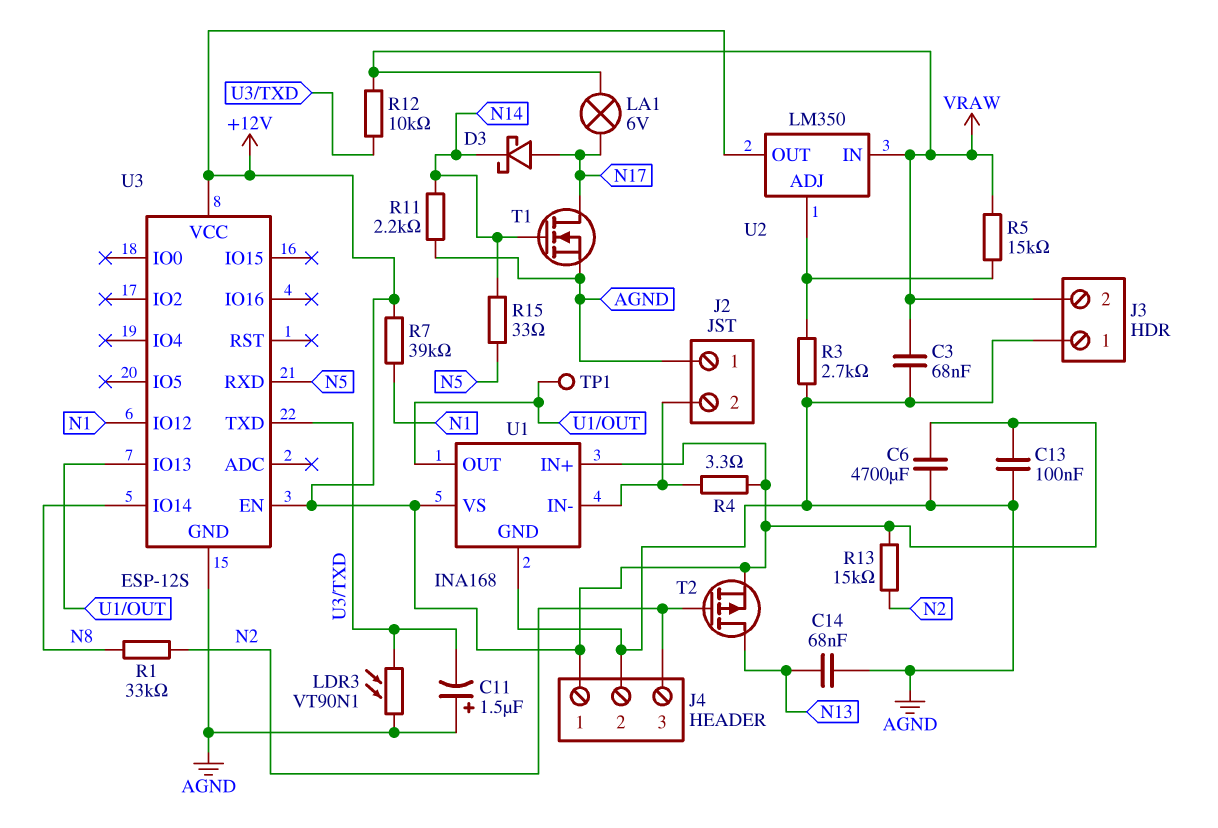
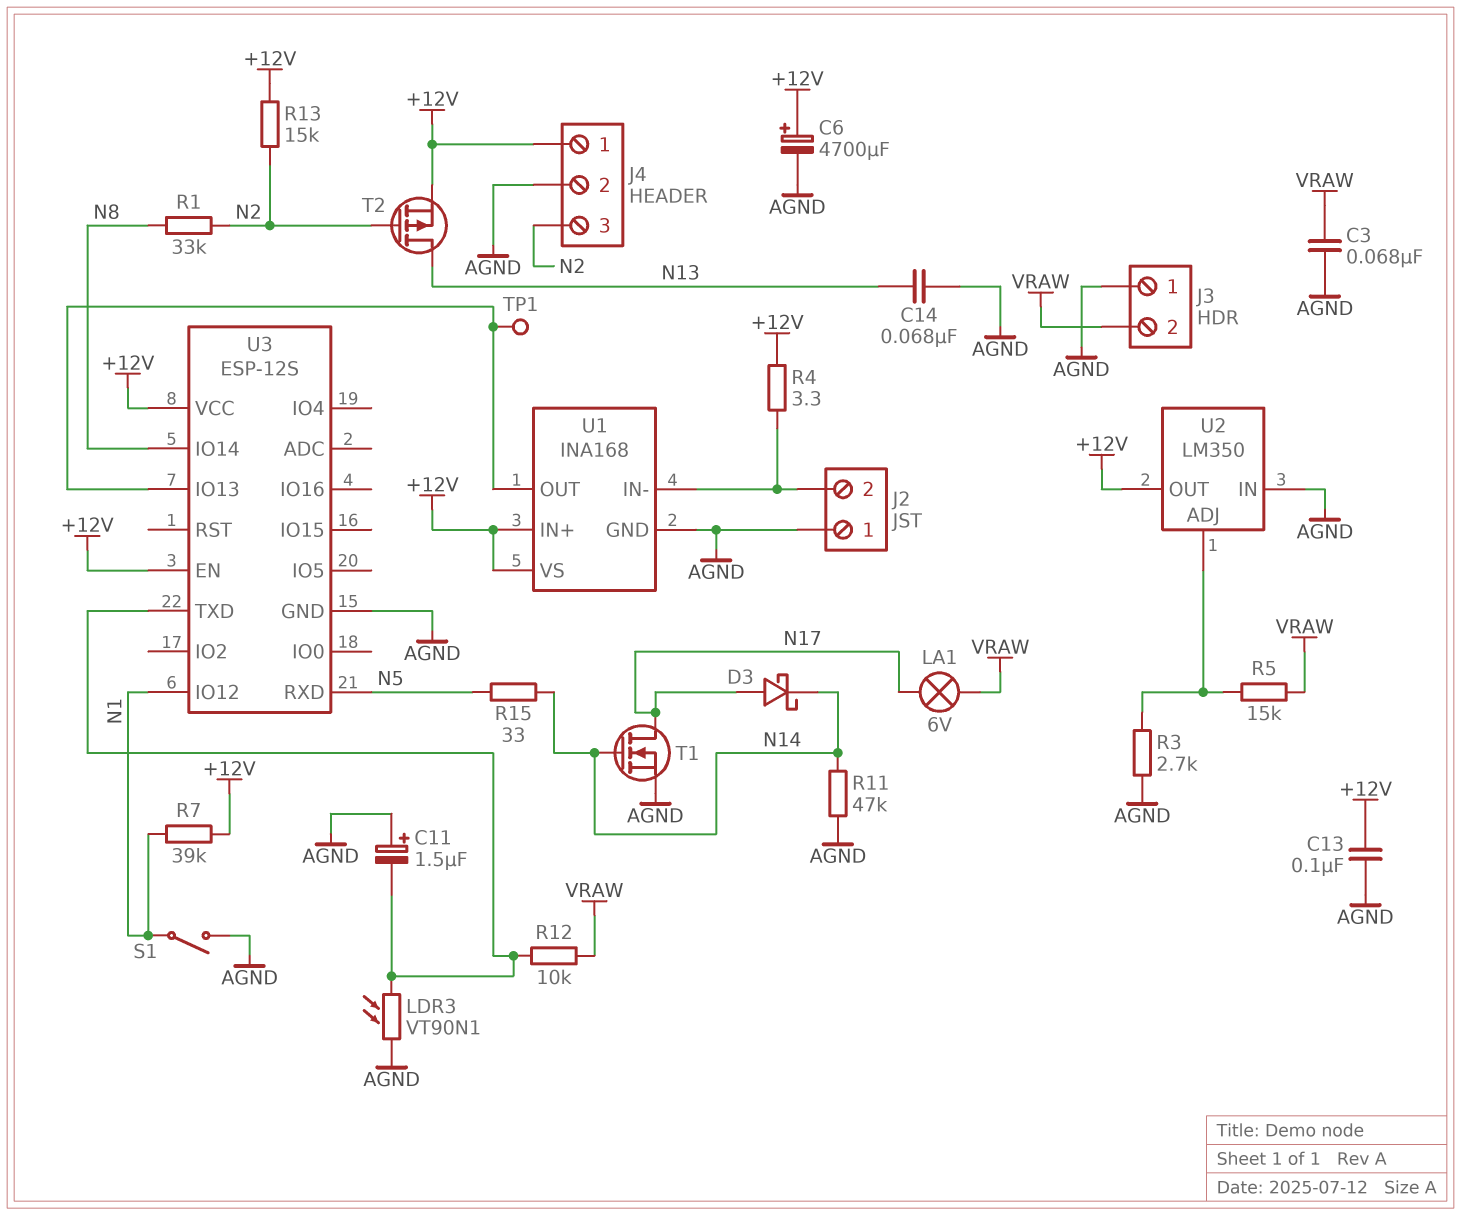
C6: 4700uF (+12V, AGND) -> 4700uF (plus +12V, minus AGND)
R11: 2.2k (AGND, N14) -> 47k (AGND, N14)
S1: none -> switch (AGND, N1)
U2 pin IN: VRAW -> AGND

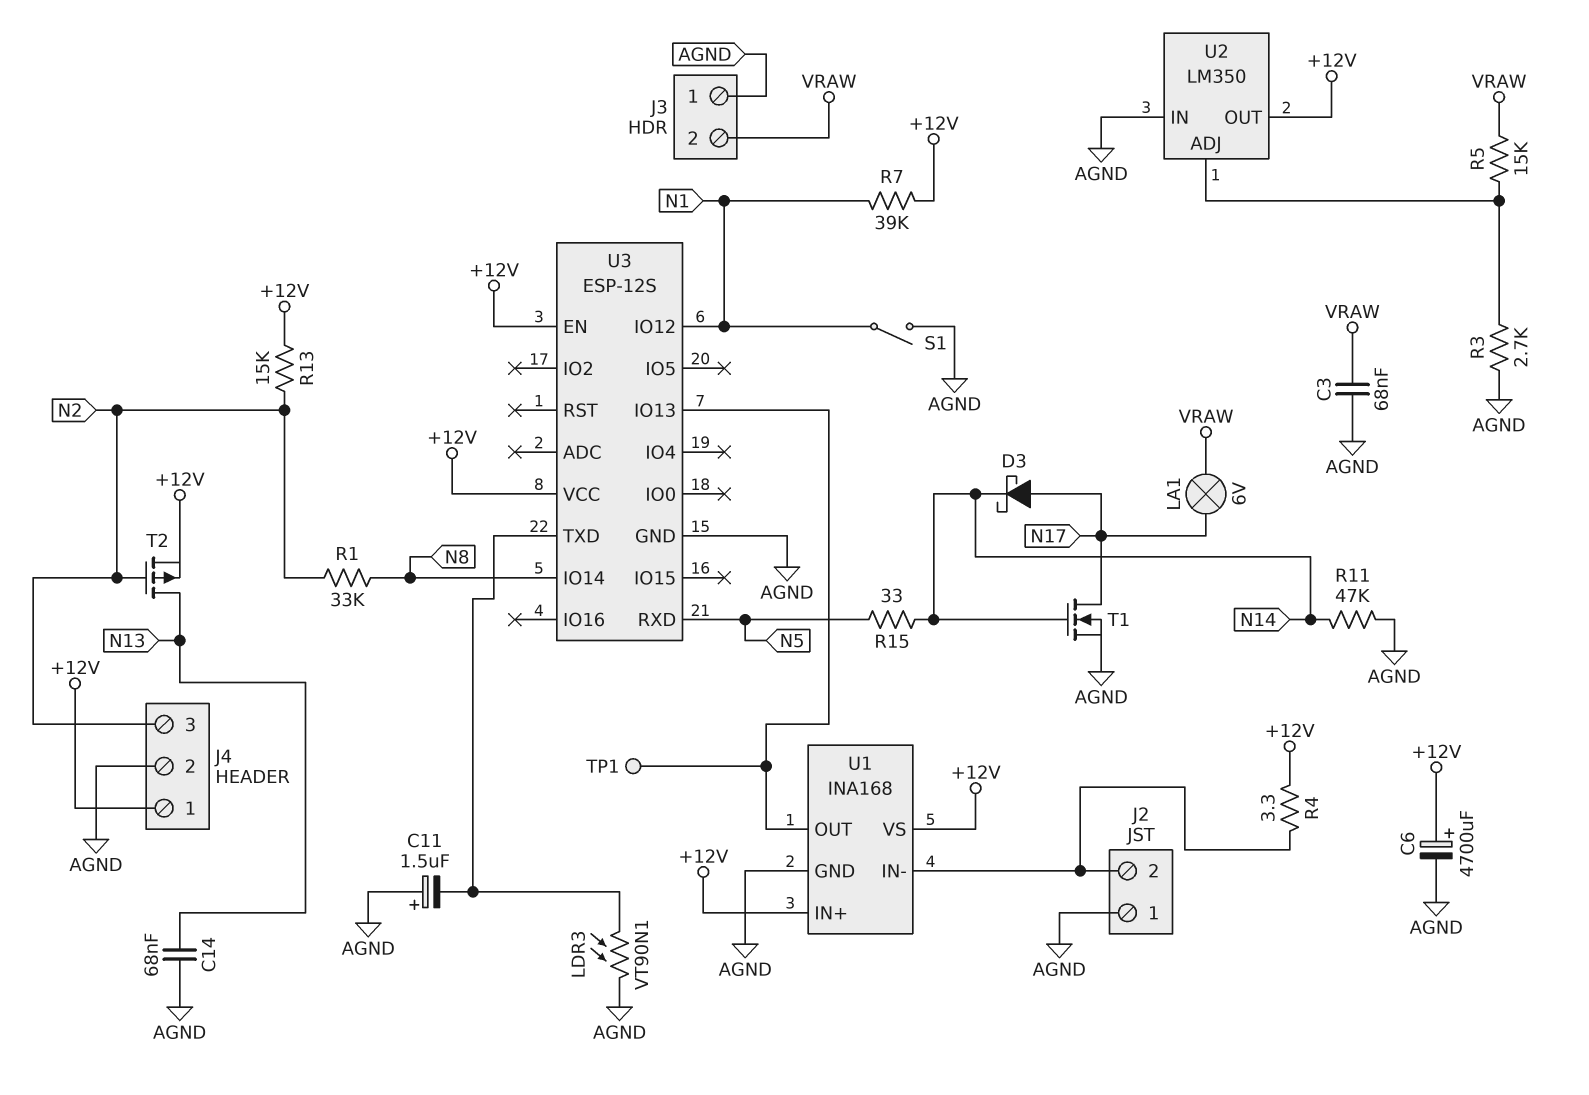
C13: 100nF (+12V, AGND) -> none
R12: 10k (U3/TXD, VRAW) -> none

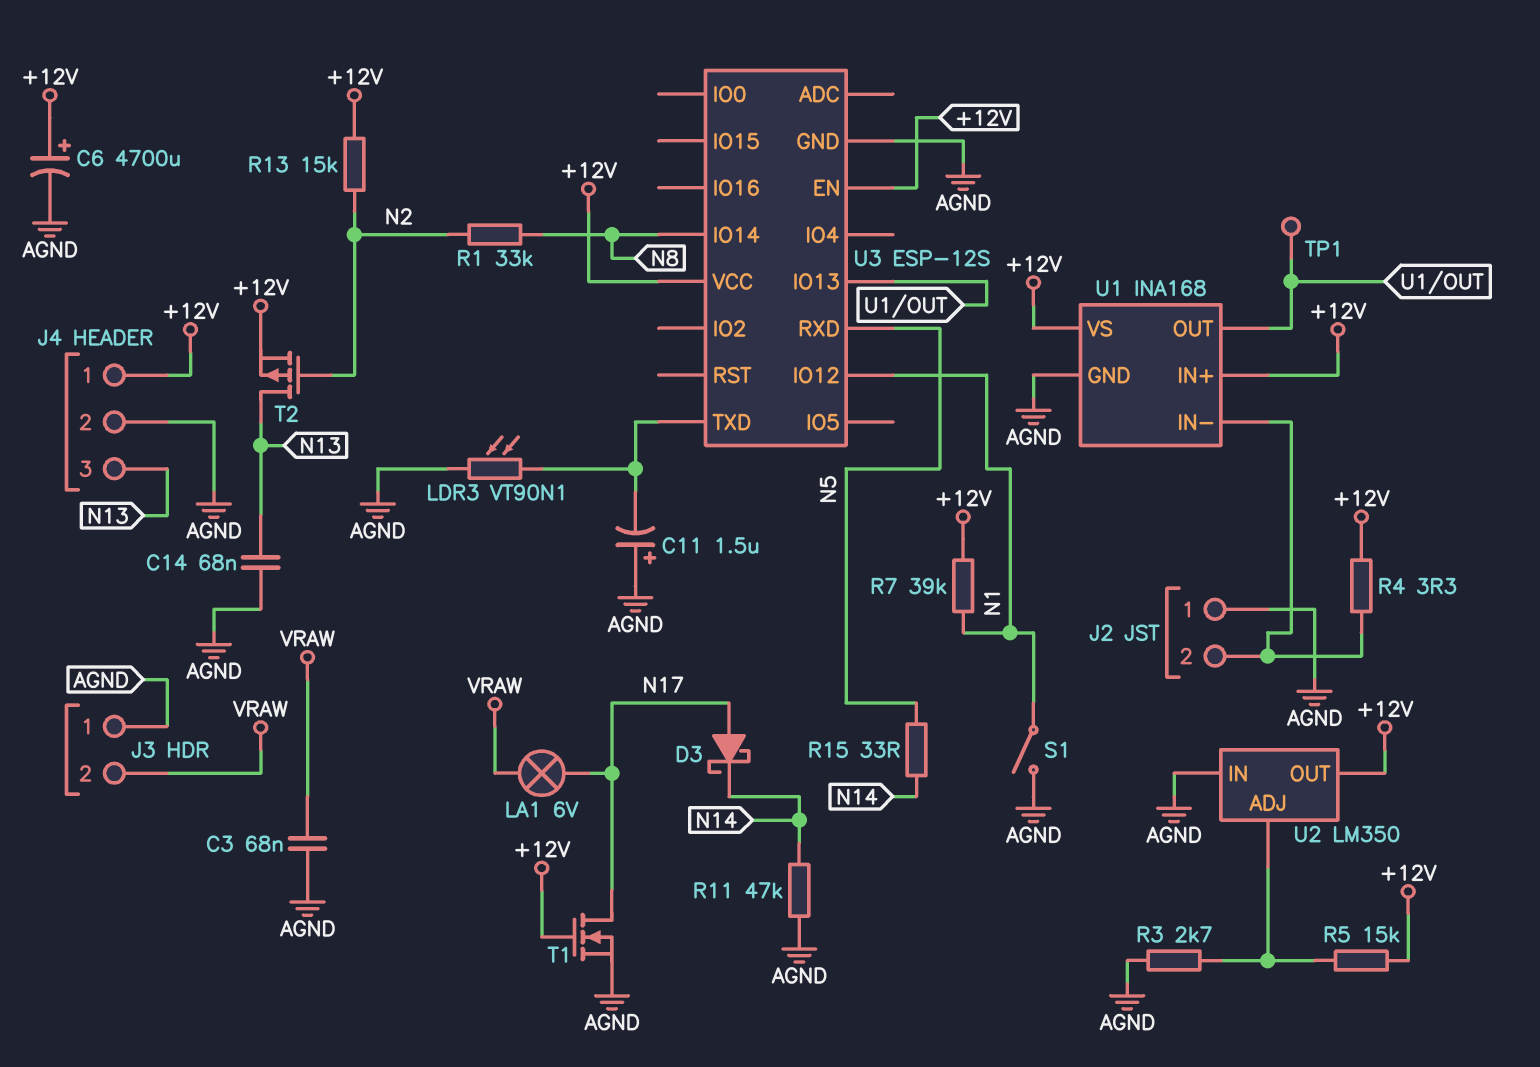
J4 pin 3: N2 -> N13
R5: 15k (U2/ADJ, VRAW) -> 15k (+12V, U2/ADJ)
T1: NMOS (G N14, D N17, S AGND) -> NMOS (G +12V, D N17, S AGND)

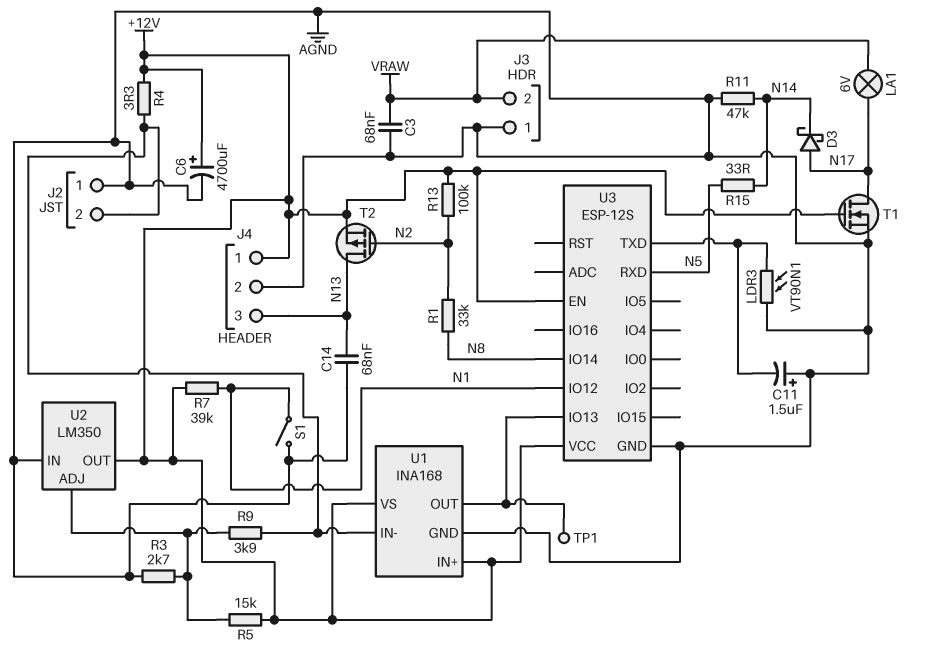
R9: none -> 3.9k (J2/2, U2/ADJ)
R13: 15k (+12V, N2) -> 100k (+12V, N2)

